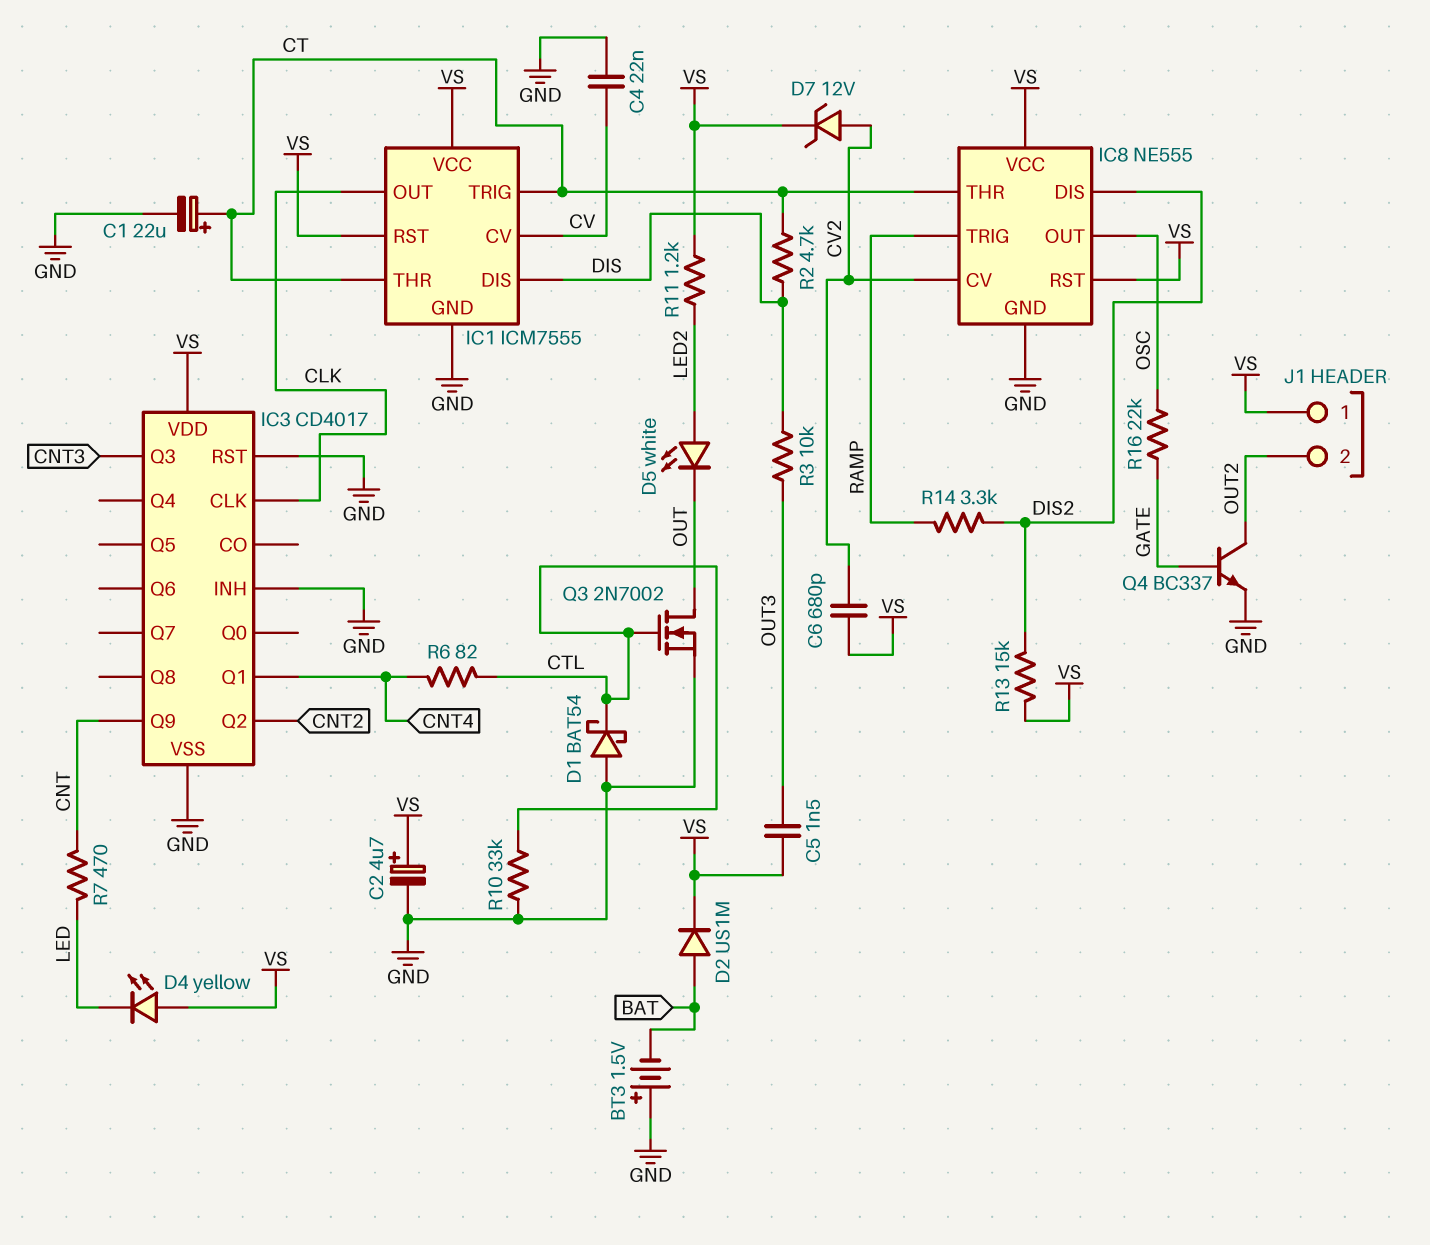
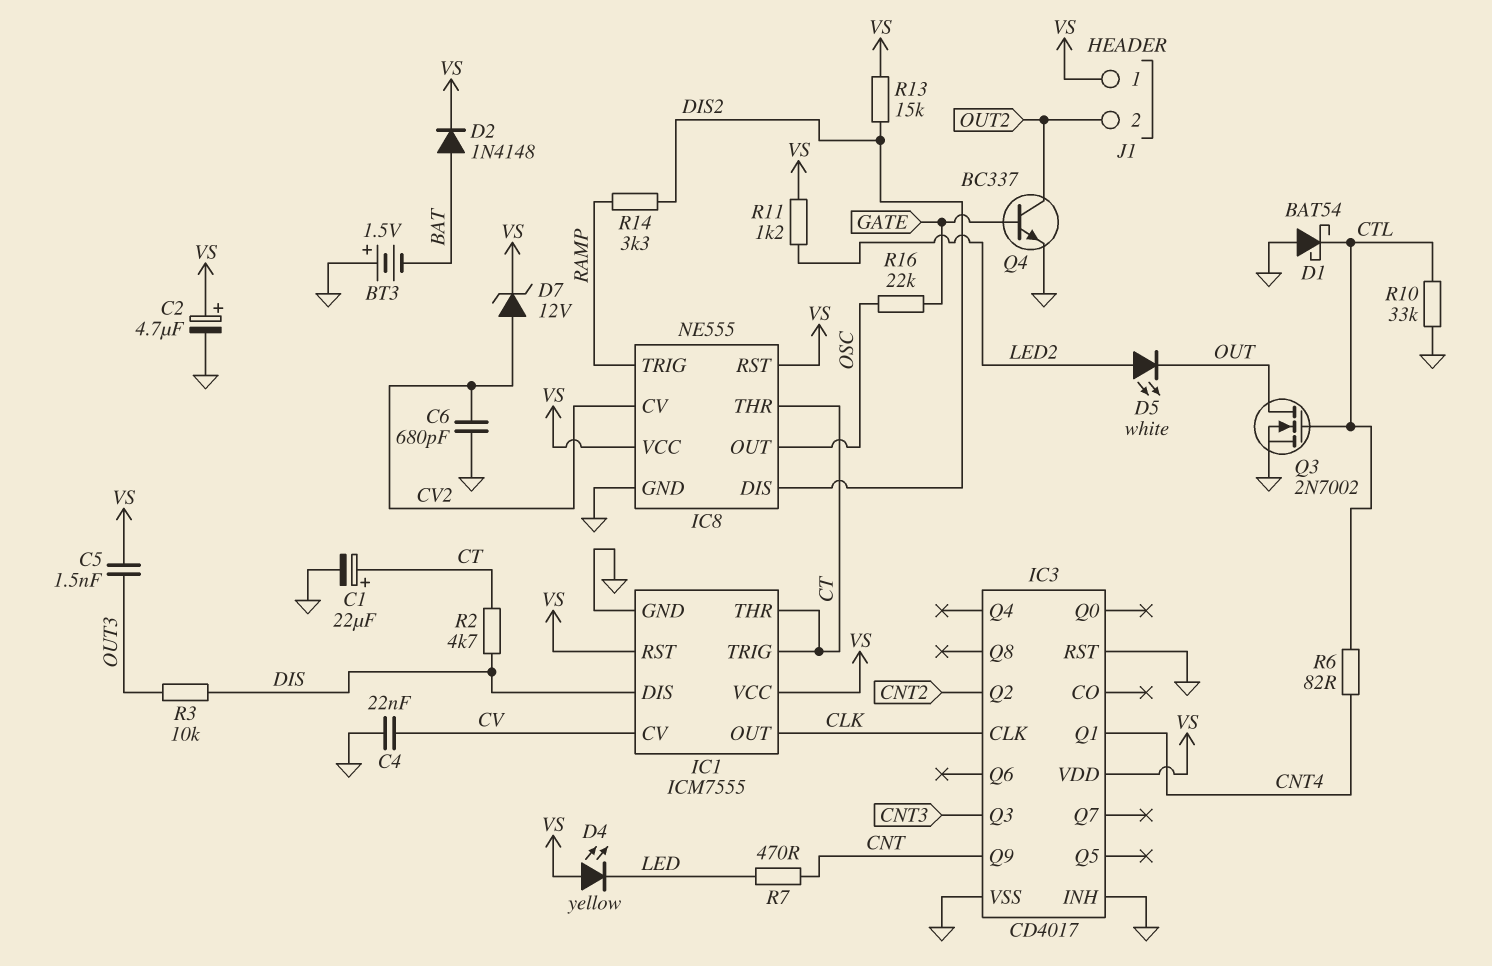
C6: 680pF (CV2, VS) -> 680pF (CV2, GND)
D2: diode US1M (A BAT, K VS) -> diode 1N4148 (A BAT, K VS)

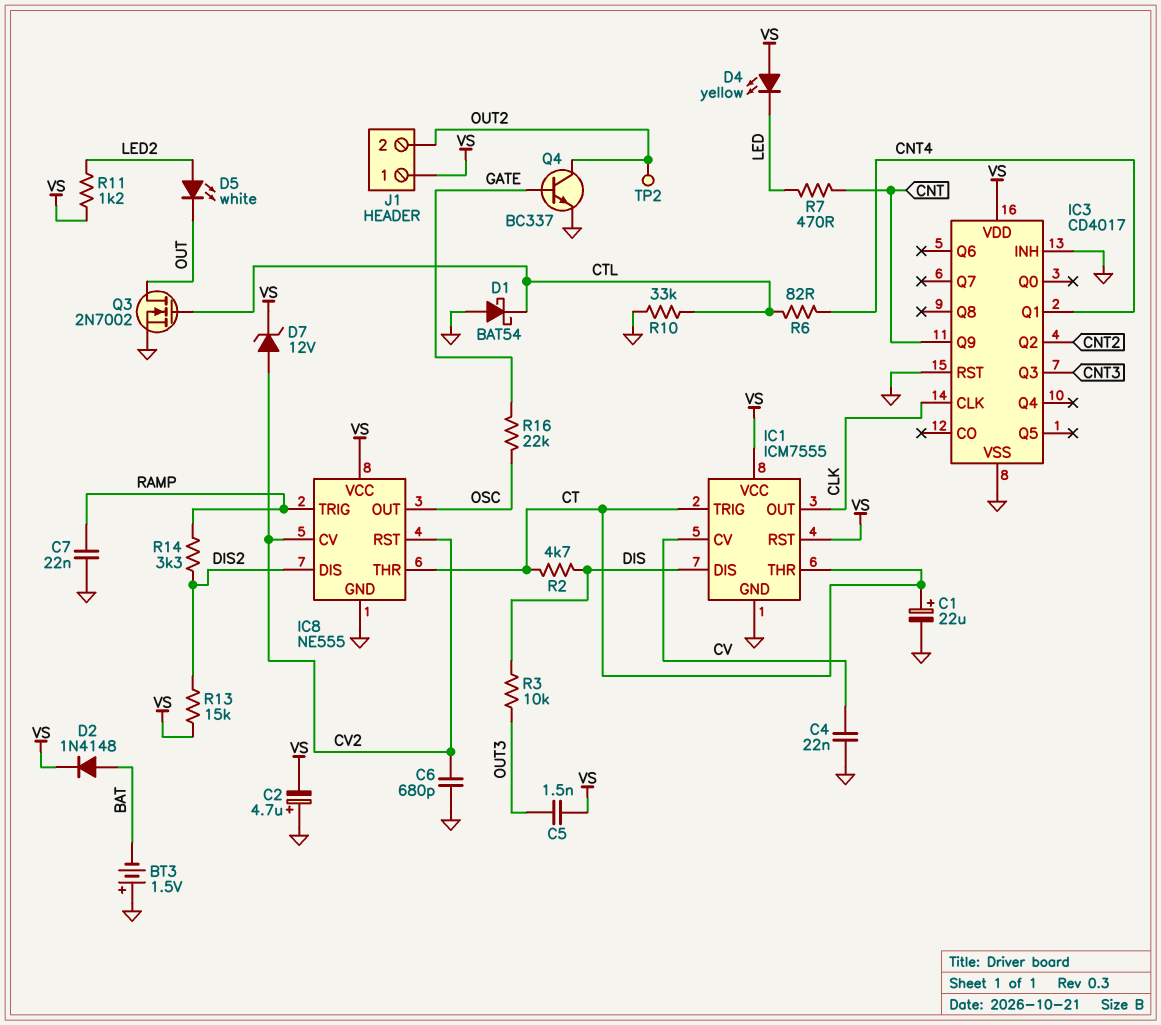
C2: 4.7uF (plus VS, minus GND) -> 4.7uF (plus GND, minus VS)
C7: none -> 22nF (GND, RAMP)
IC8 pin RST: VS -> CV2
TP2: none -> test point (OUT2)

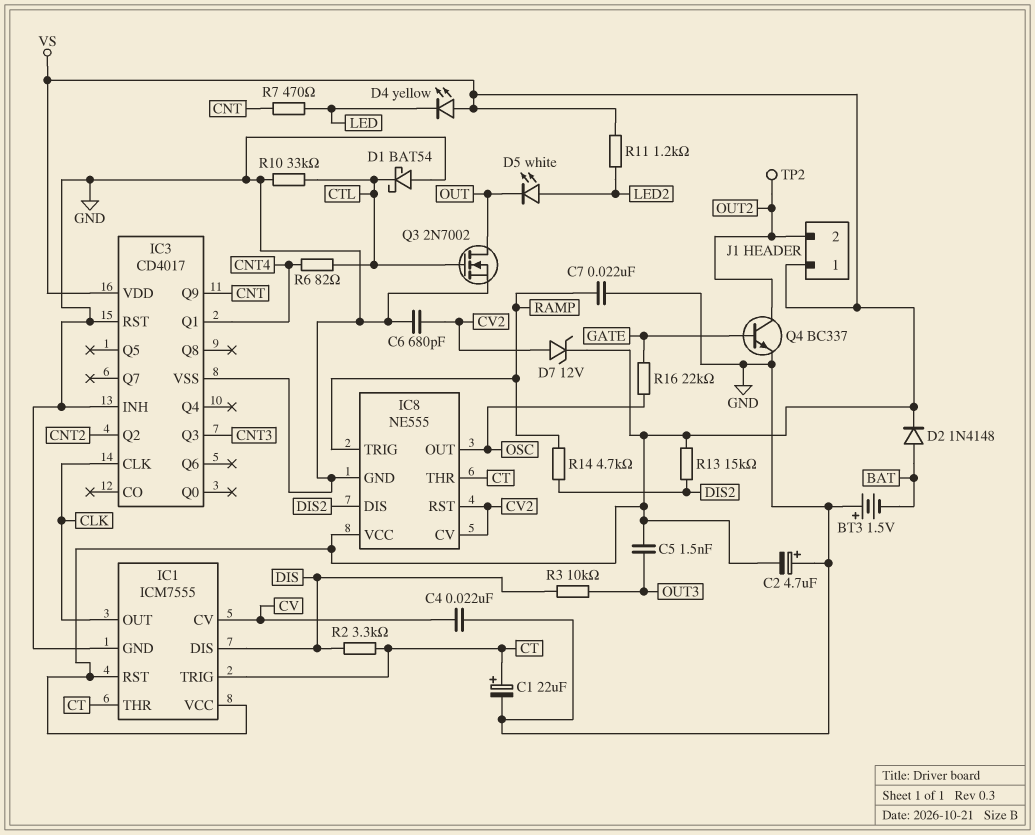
R2: 4.7k (CT, DIS) -> 3.3k (CT, DIS)
R14: 3.3k (DIS2, RAMP) -> 4.7k (DIS2, RAMP)

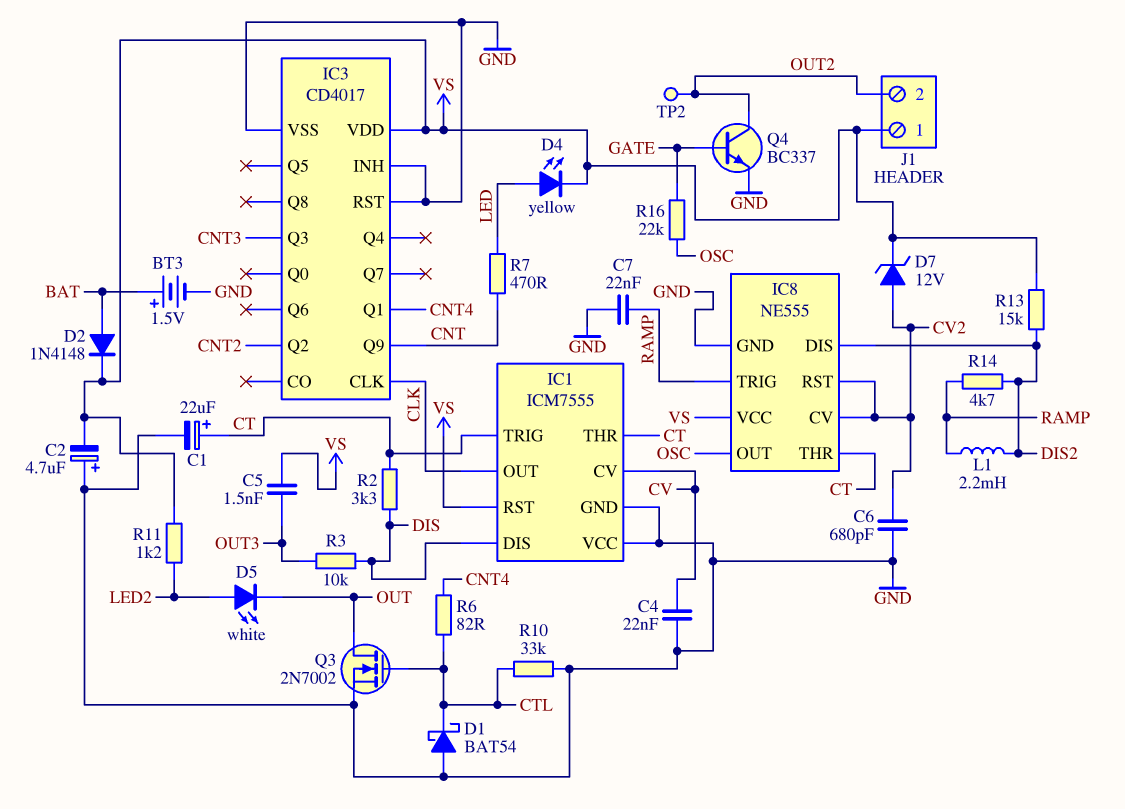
BT3: 1.5V (plus GND, minus BAT) -> 1.5V (plus BAT, minus GND)
D4: LED yellow (A VS, K LED) -> LED yellow (A LED, K VS)
IC1 pin VCC: VS -> GND
L1: none -> 2.2mH (DIS2, RAMP)

